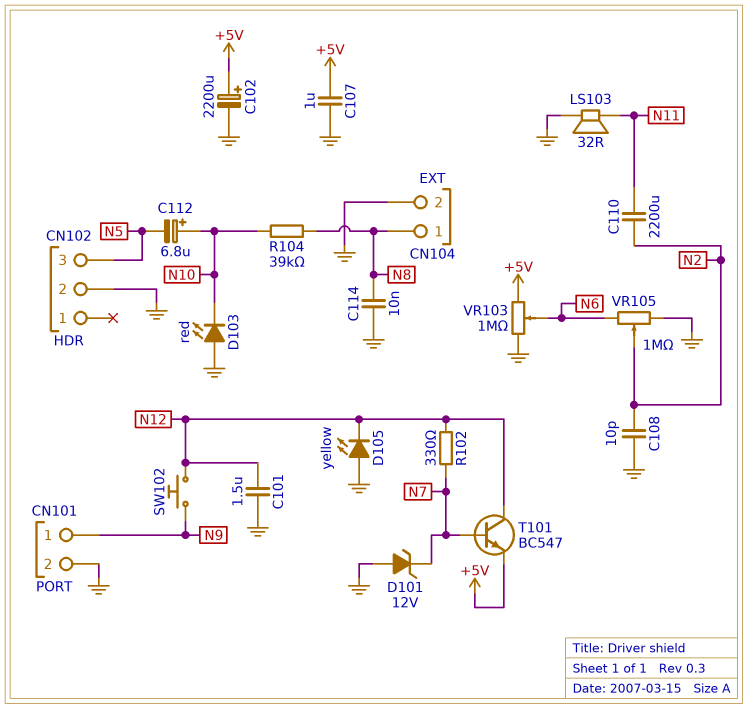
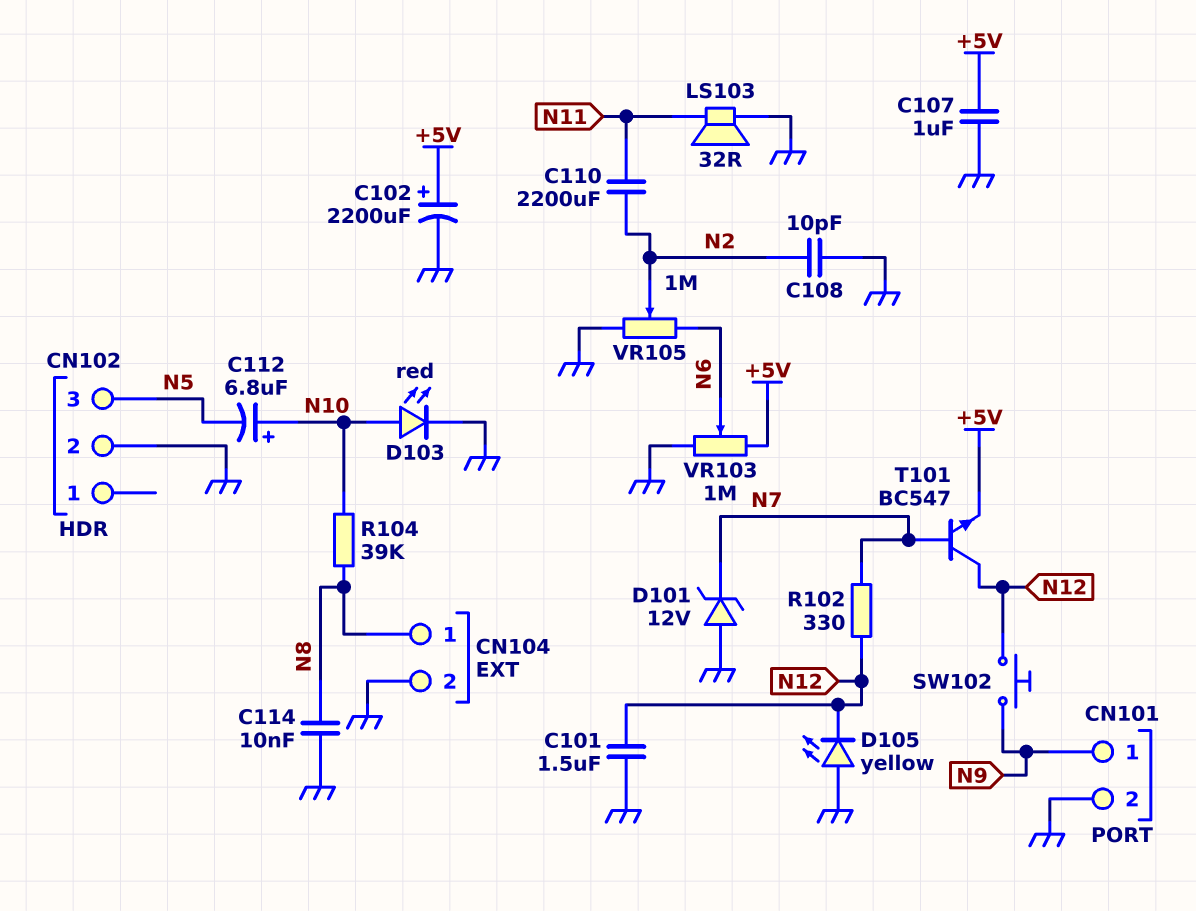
D103: LED red (A GND, K N10) -> LED red (A N10, K GND)

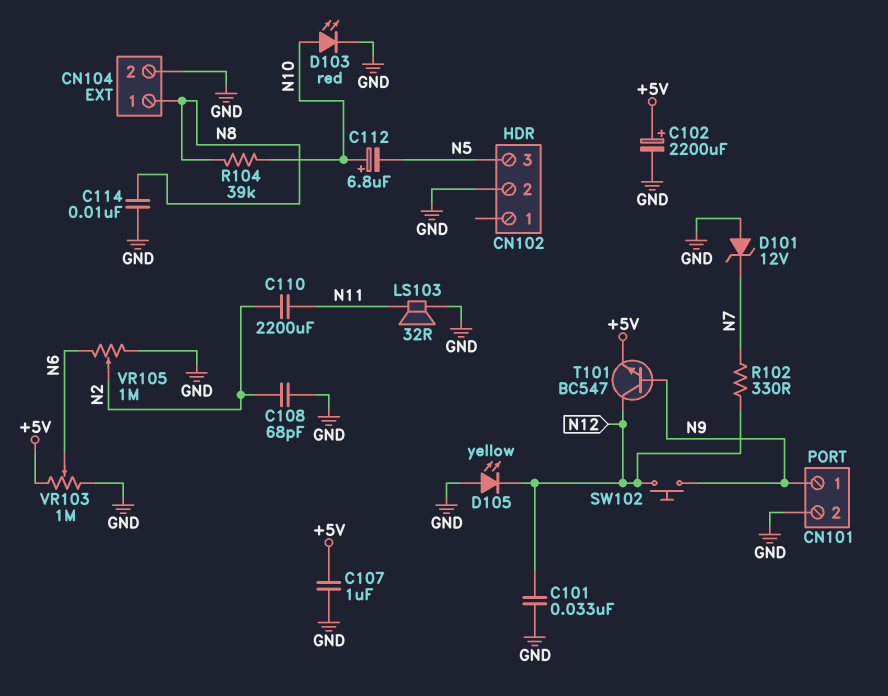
C101: 1.5uF (GND, N12) -> 33nF (GND, N12)
C108: 10pF (GND, N2) -> 68pF (GND, N2)
T101: NPN BC547 (B N7, C N12, E +5V) -> NPN BC547 (B N9, C N12, E +5V)

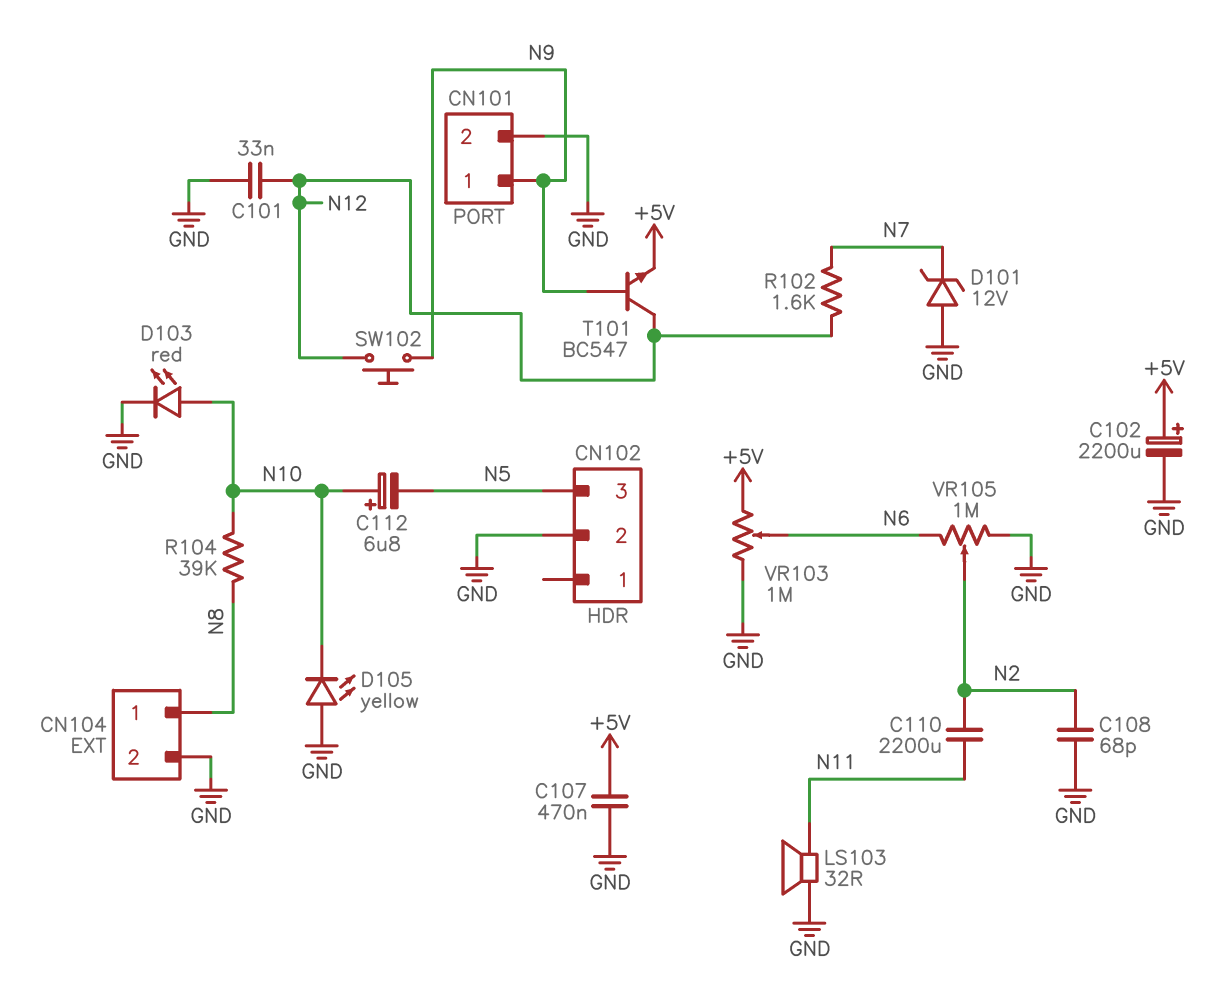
C107: 1uF (+5V, GND) -> 470nF (+5V, GND)
C114: 10nF (GND, N8) -> none
D105: LED yellow (A GND, K N12) -> LED yellow (A GND, K N10)
R102: 330 (N7, N12) -> 1.6k (N7, N12)

